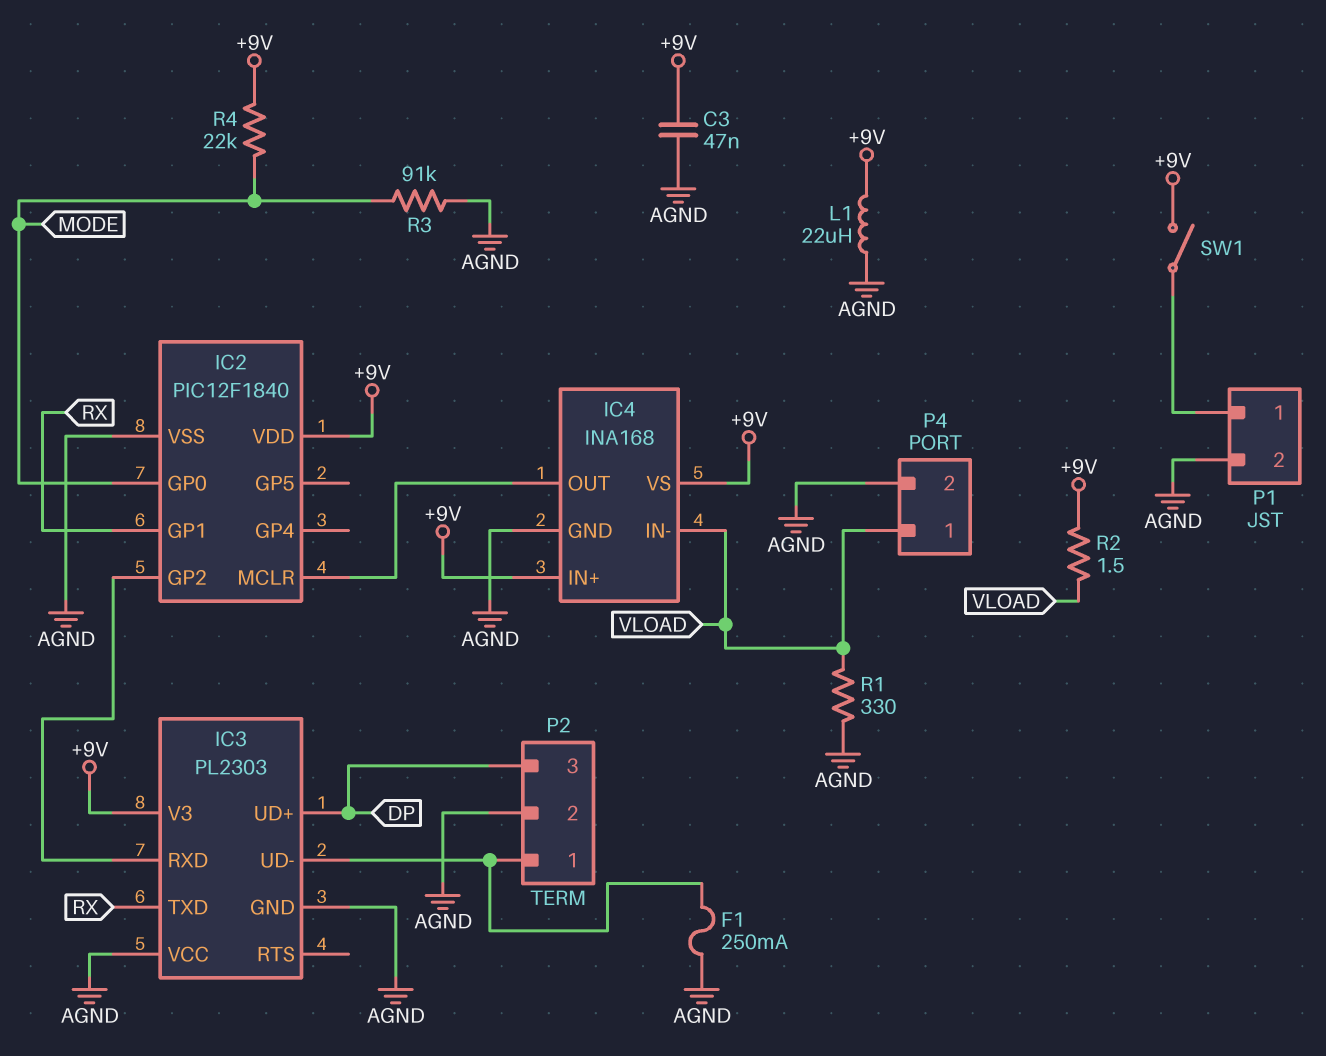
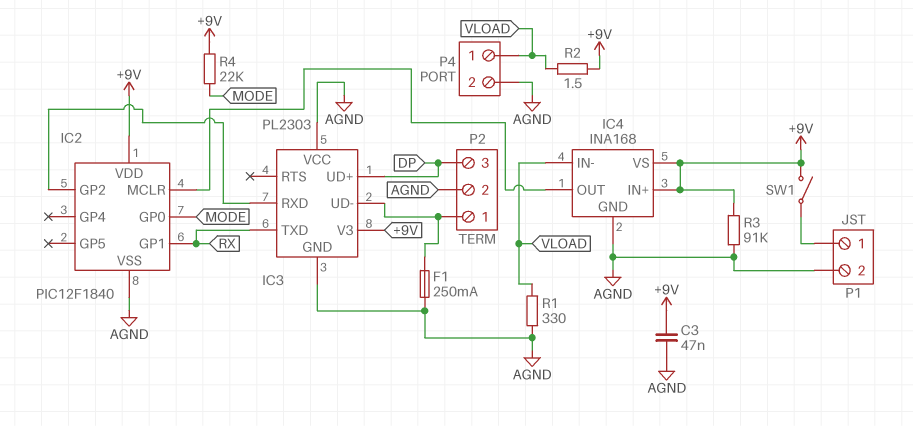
L1: 22uH (+9V, AGND) -> none
R3: 91k (AGND, MODE) -> 91k (+9V, AGND)

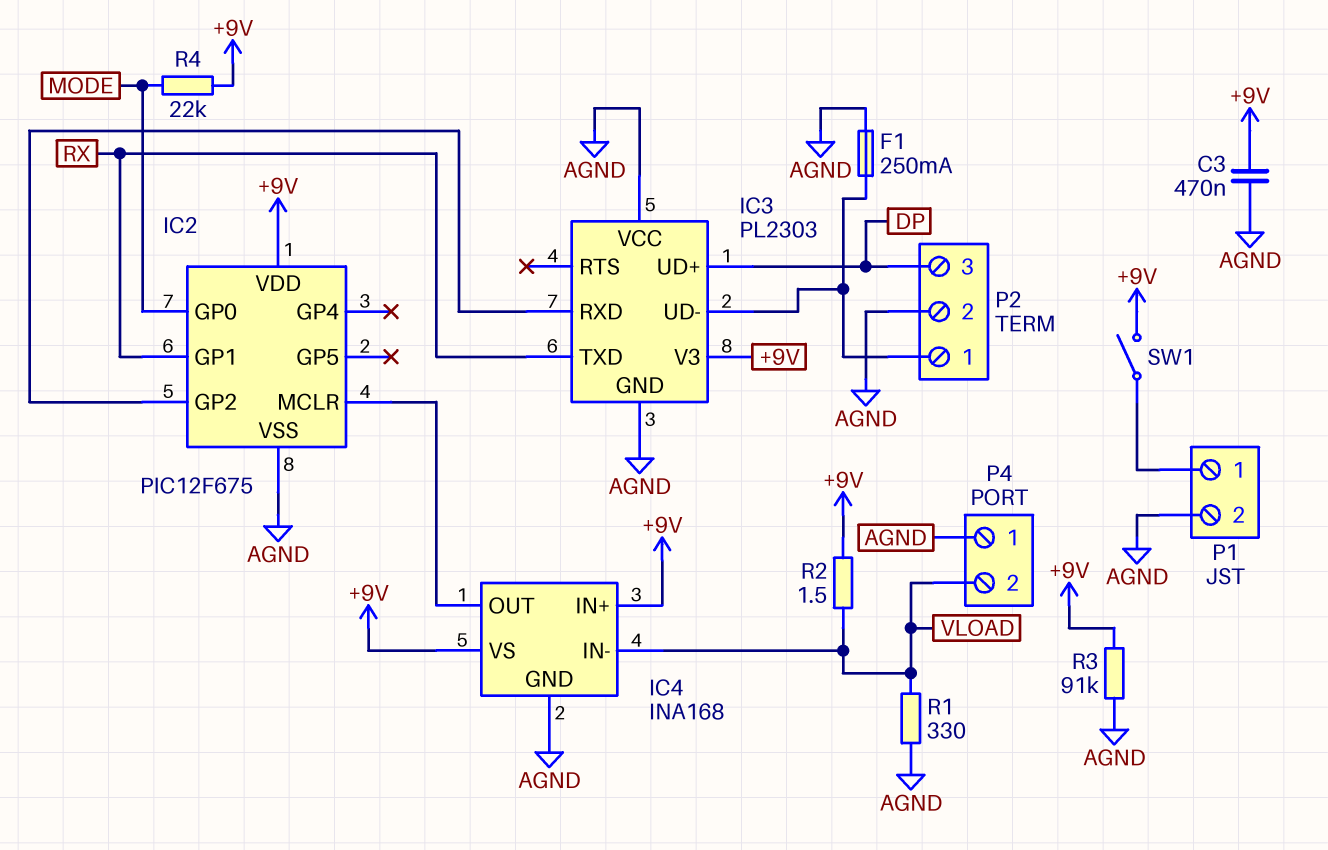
C3: 47nF (+9V, AGND) -> 470nF (+9V, AGND)
IC2: PIC12F1840 -> PIC12F675
P4 pin 1: VLOAD -> AGND
P4 pin 2: AGND -> VLOAD

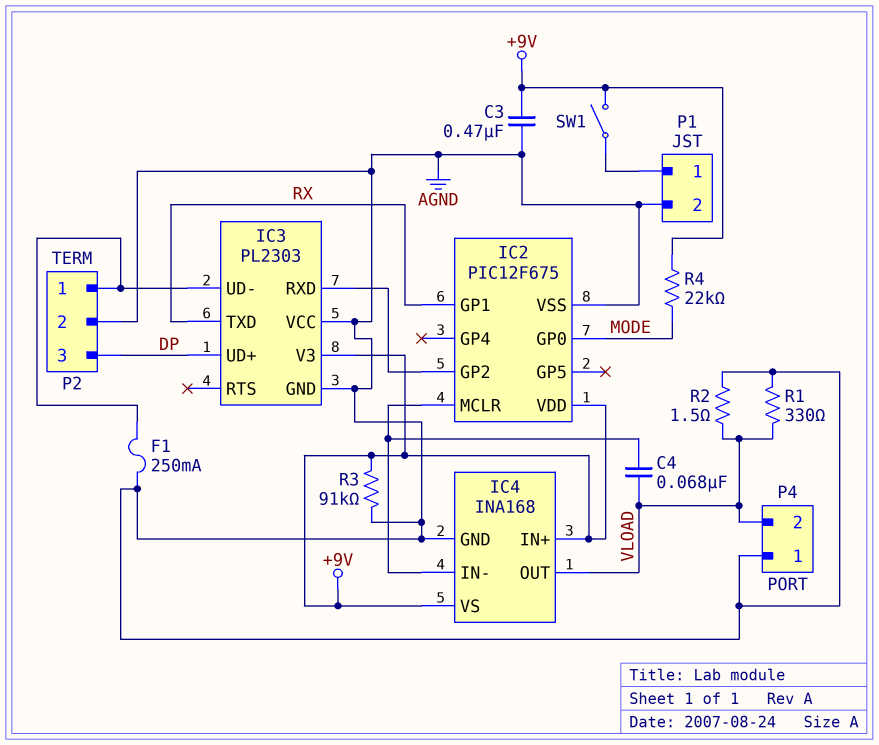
C4: none -> 68nF (IC2/MCLR, VLOAD)
IC4 pin IN-: VLOAD -> IC2/MCLR
IC4 pin OUT: IC2/MCLR -> VLOAD
R2: 1.5 (+9V, VLOAD) -> 1.5 (AGND, VLOAD)

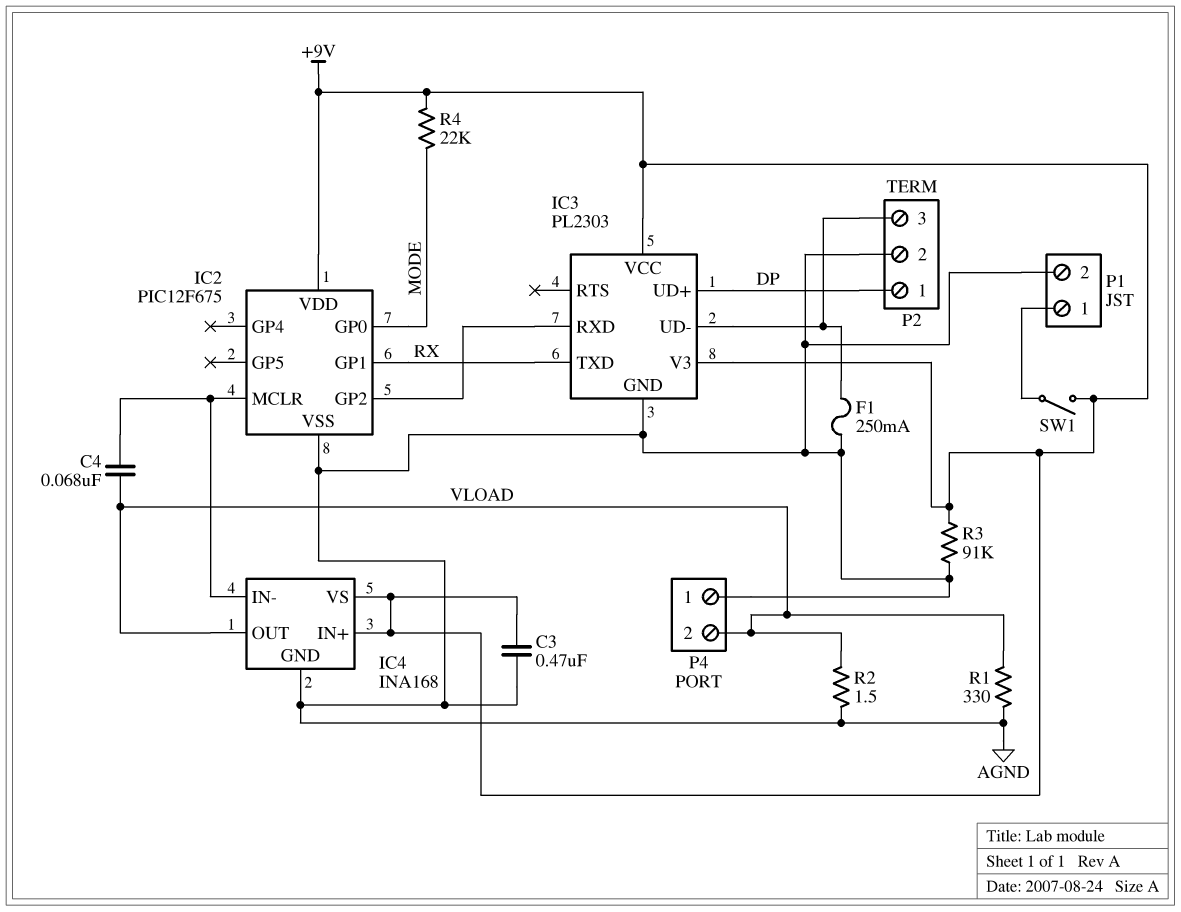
IC3 pin VCC: AGND -> +9V
P2 pin 1: IC3/UD- -> DP
P2 pin 3: DP -> IC3/UD-

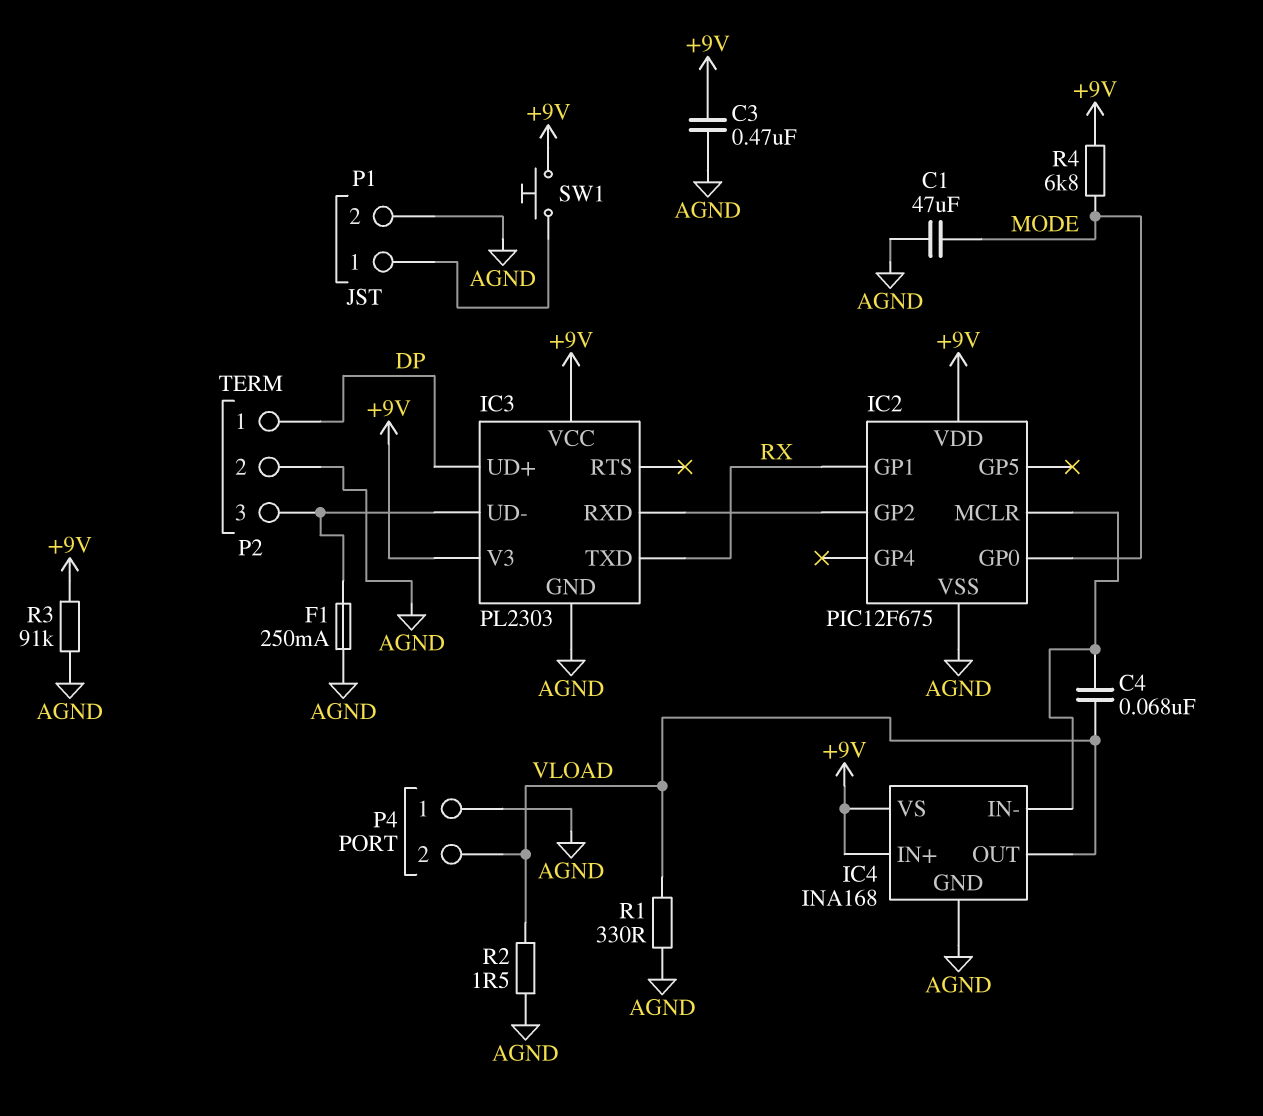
C1: none -> 47uF (AGND, MODE)
R4: 22k (+9V, MODE) -> 6.8k (+9V, MODE)
SW1: switch (+9V, P1/1) -> button (+9V, P1/1)

